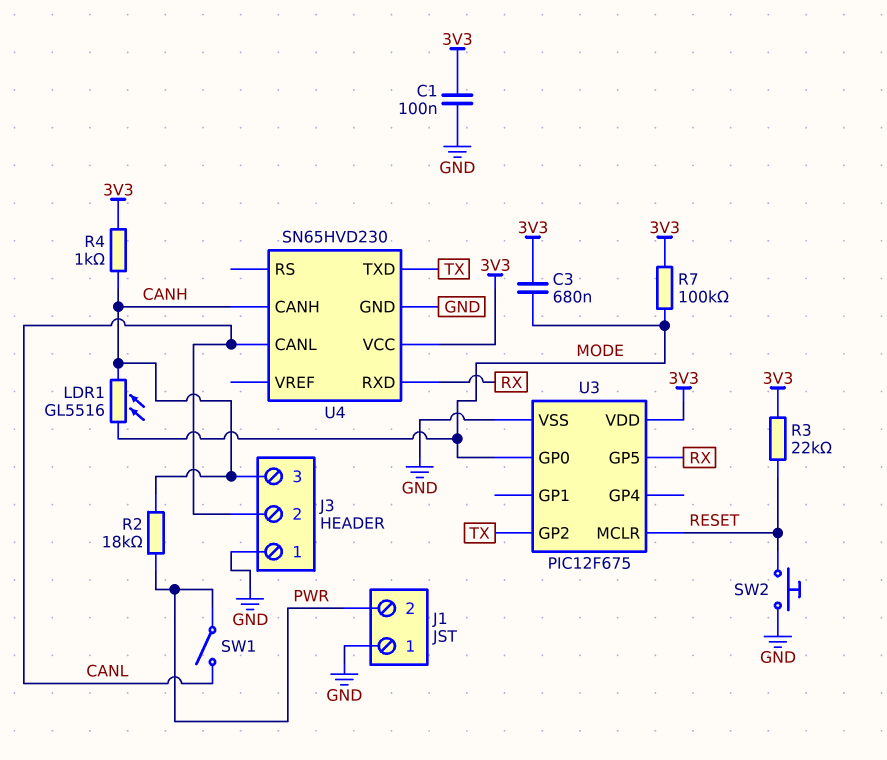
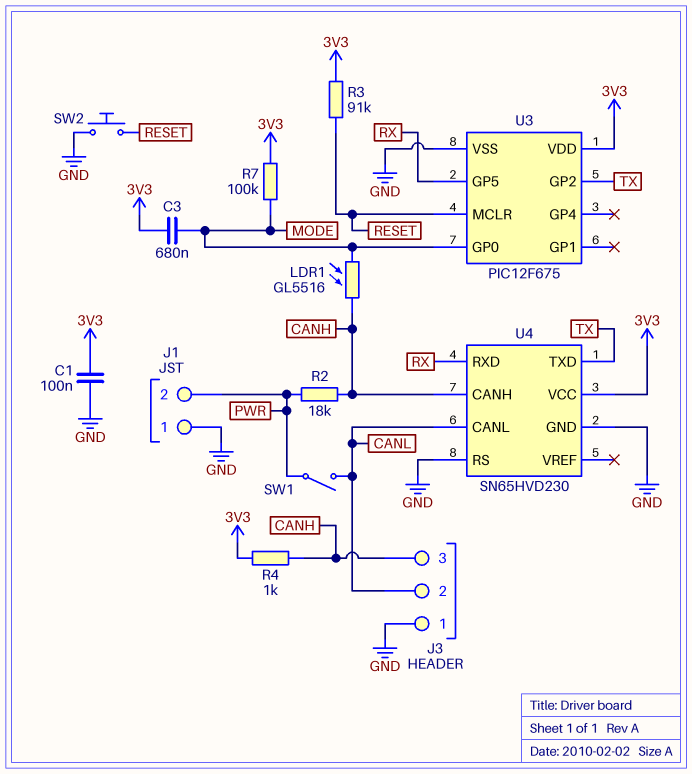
R3: 22k (3V3, RESET) -> 91k (3V3, RESET)
U4 pin RS: none -> GND

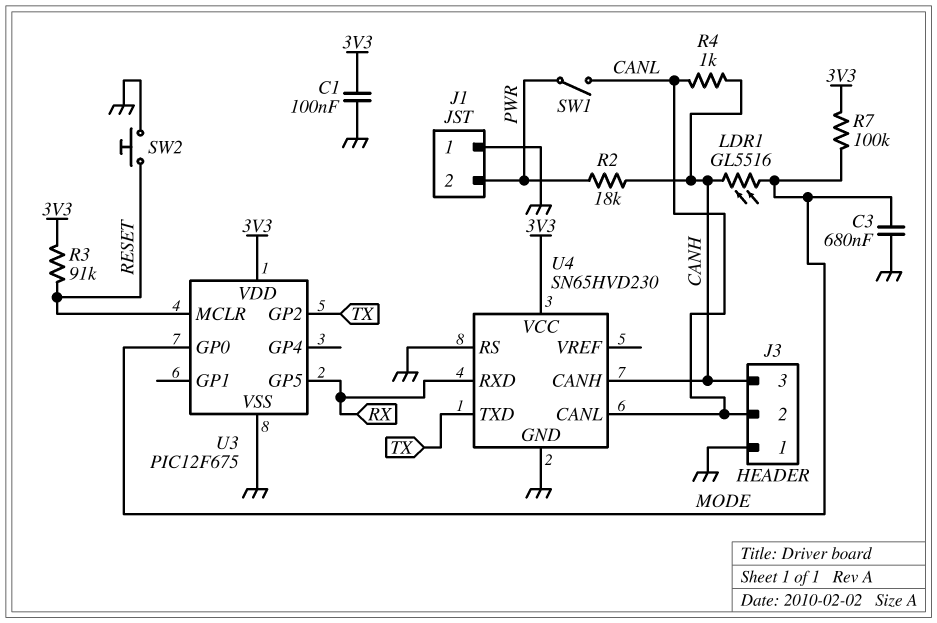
C3: 680nF (3V3, MODE) -> 680nF (GND, MODE)
R4: 1k (3V3, CANH) -> 1k (CANH, CANL)

